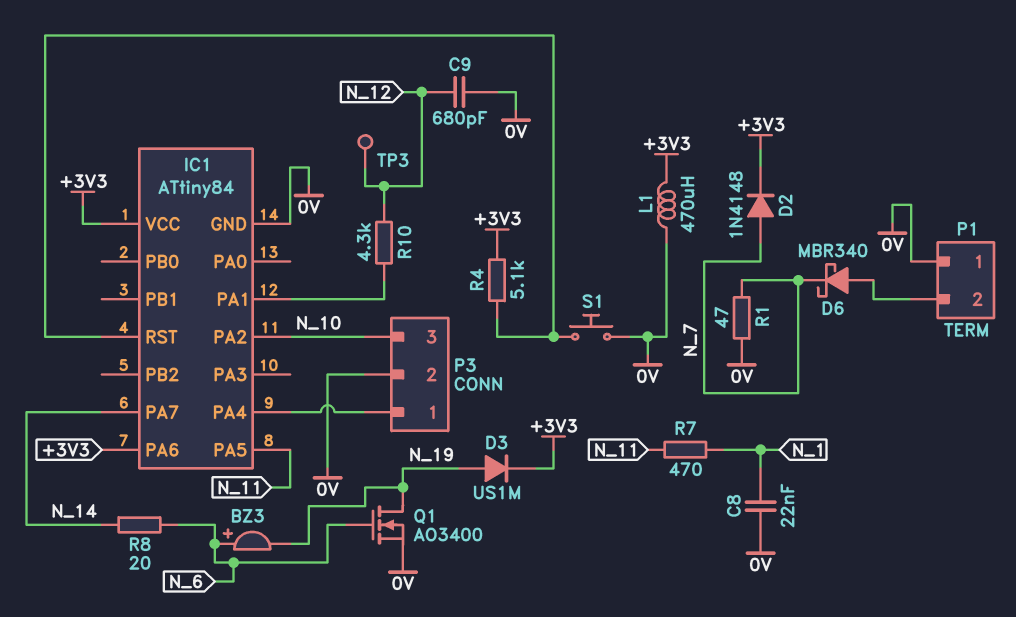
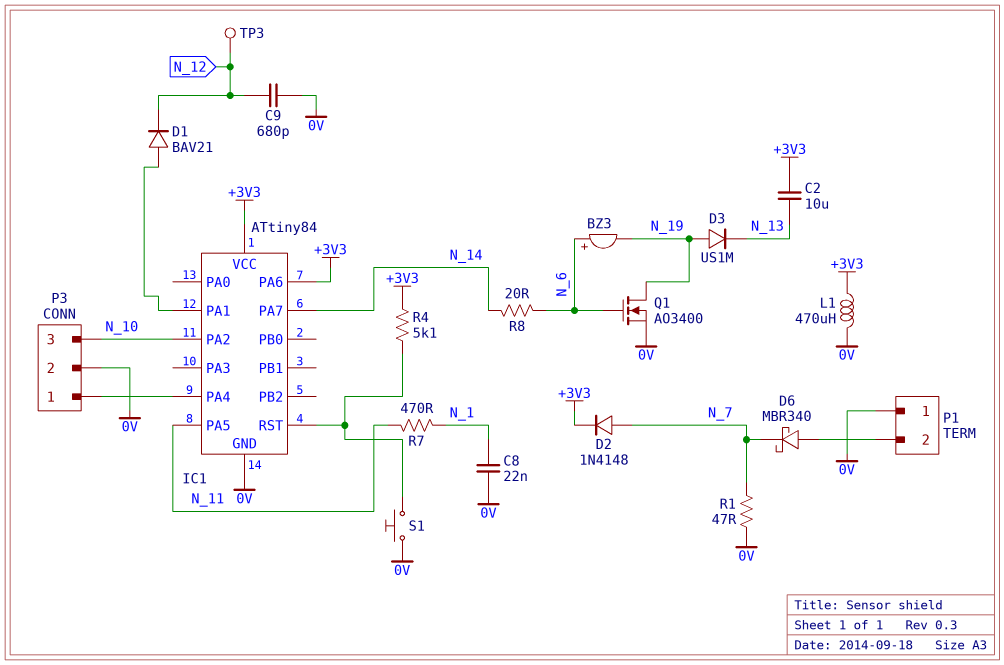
C2: none -> 10uF (+3V3, N_13)
D1: none -> diode BAV21 (A IC1/PA1, K N_12)
D3: diode US1M (A N_19, K +3V3) -> diode US1M (A N_19, K N_13)
R10: 4.3k (IC1/PA1, N_12) -> none

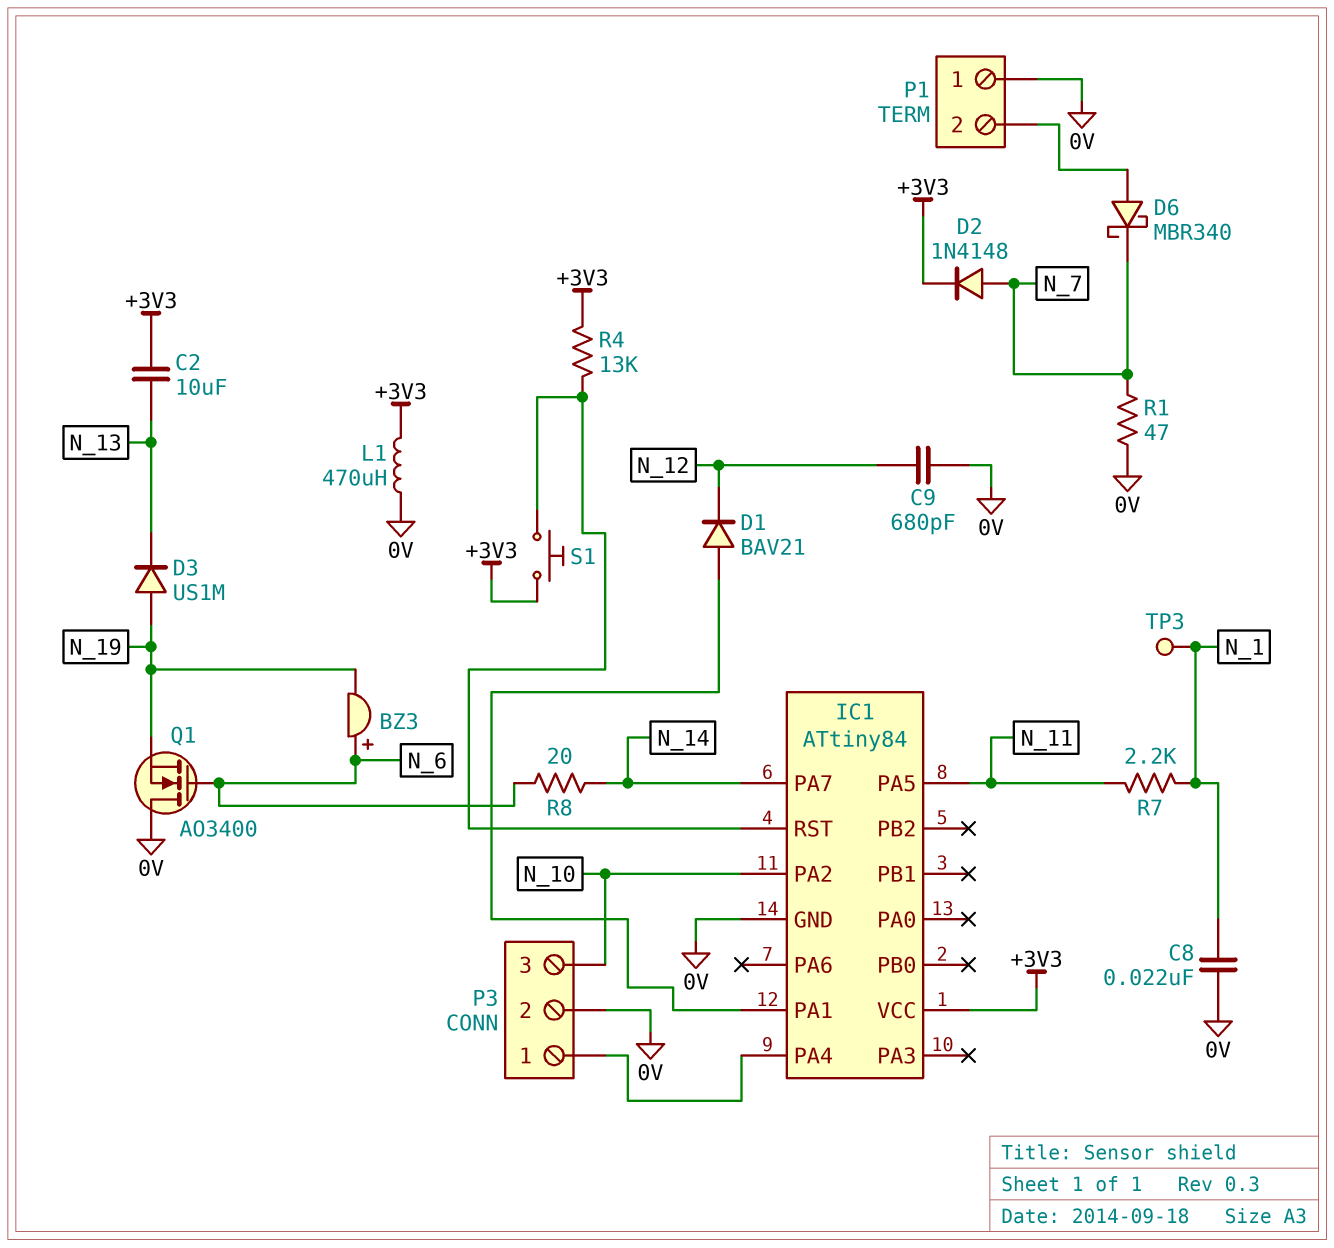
IC1 pin PA6: +3V3 -> none
Q1: NMOS AO3400 (G N_6, D N_19, S 0V) -> NMOS AO3400 (G N_6, D 0V, S N_19)
R4: 5.1k (+3V3, IC1/RST) -> 13k (+3V3, IC1/RST)
R7: 470 (N_1, N_11) -> 2.2k (N_1, N_11)
S1: button (0V, IC1/RST) -> button (+3V3, IC1/RST)
TP3: test point (N_12) -> test point (N_1)

